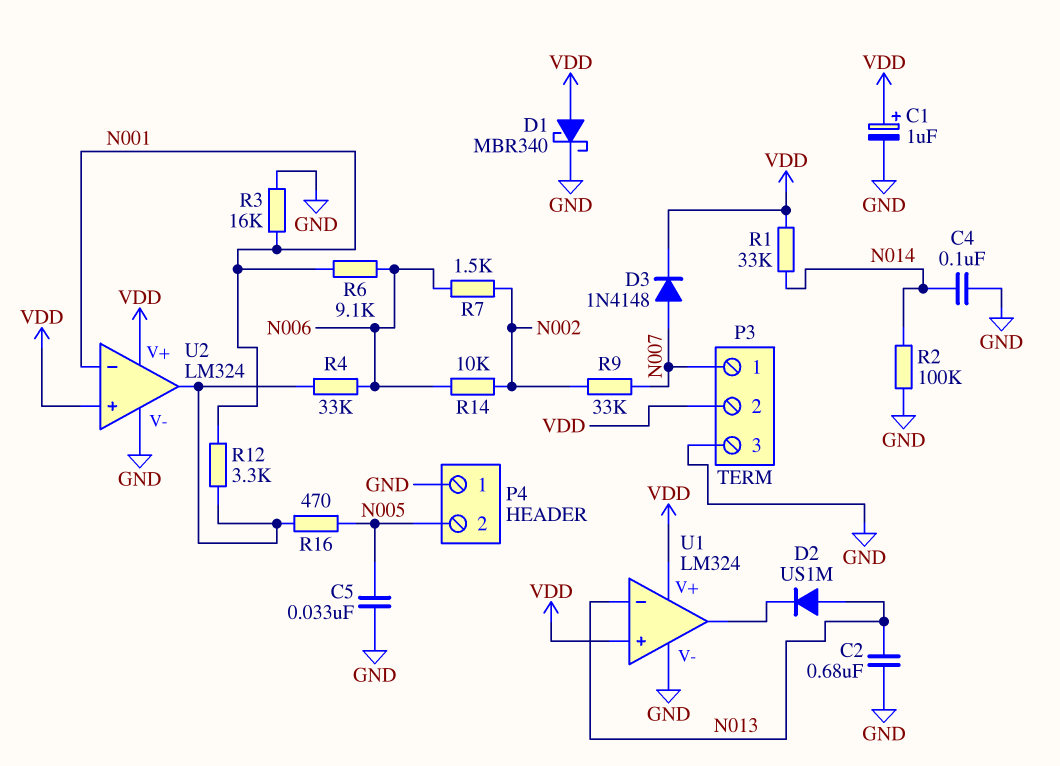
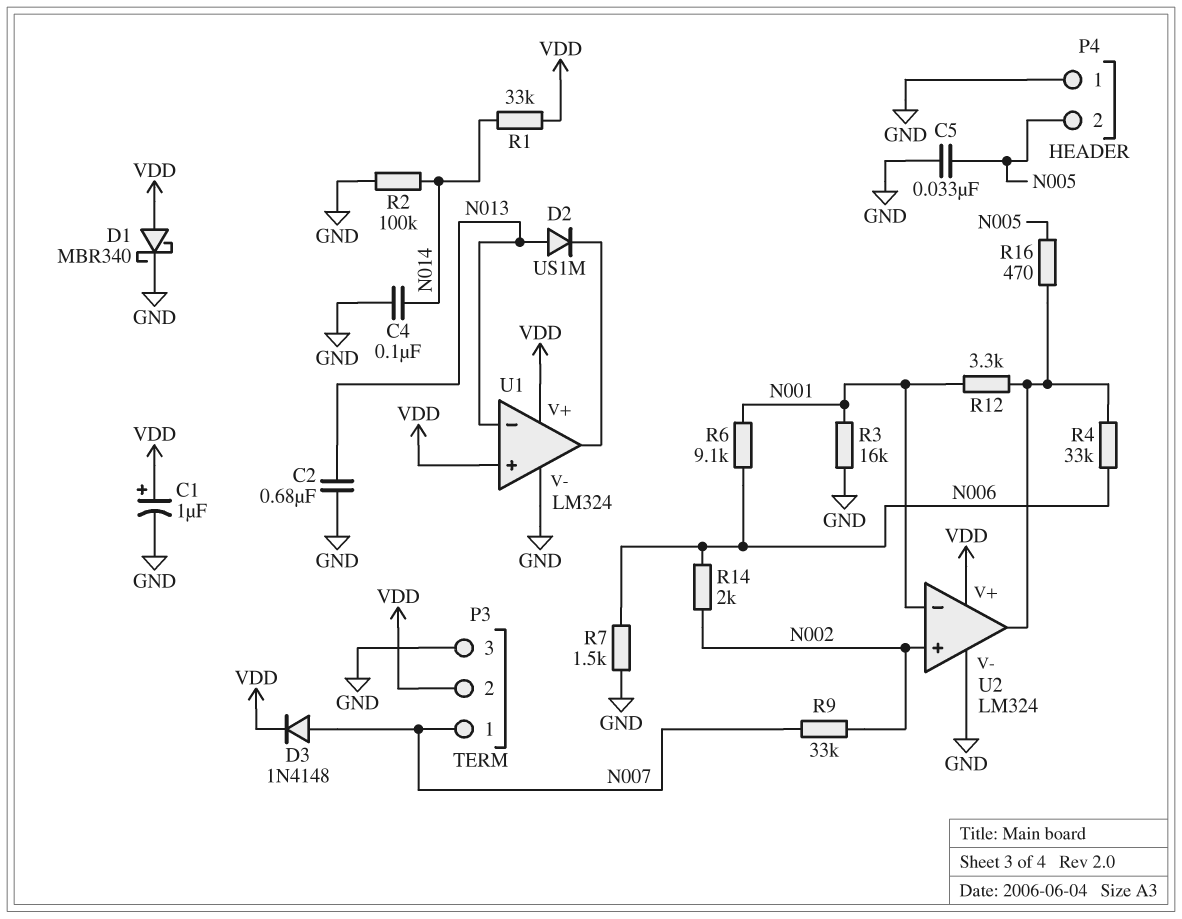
R7: 1.5k (N002, N006) -> 1.5k (GND, N006)
R14: 10k (N002, N006) -> 2k (N002, N006)
U2 pin in+: VDD -> N002

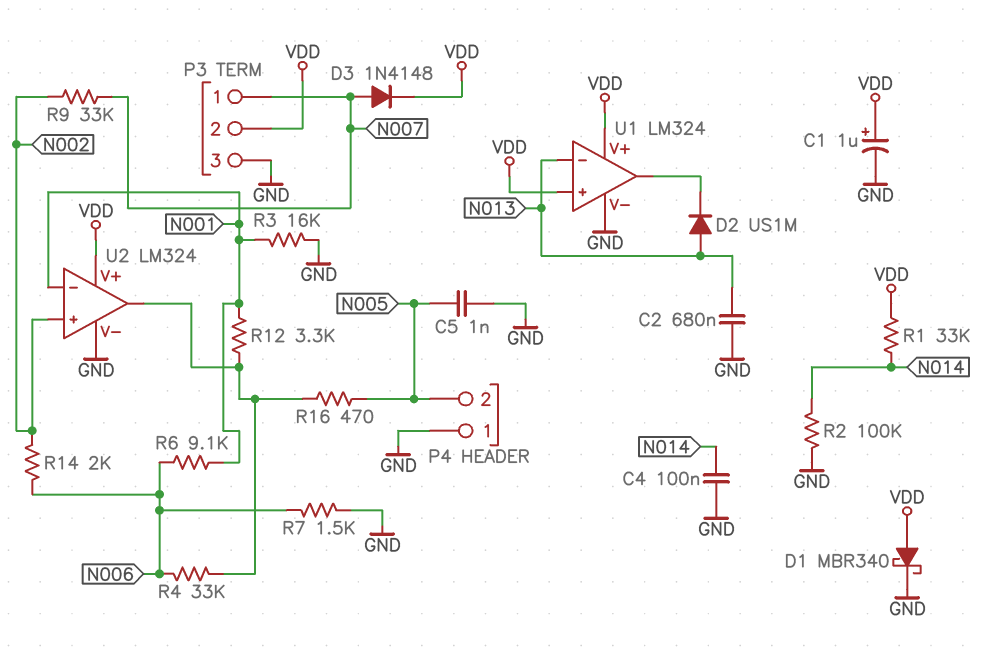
C5: 33nF (GND, N005) -> 1nF (GND, N005)

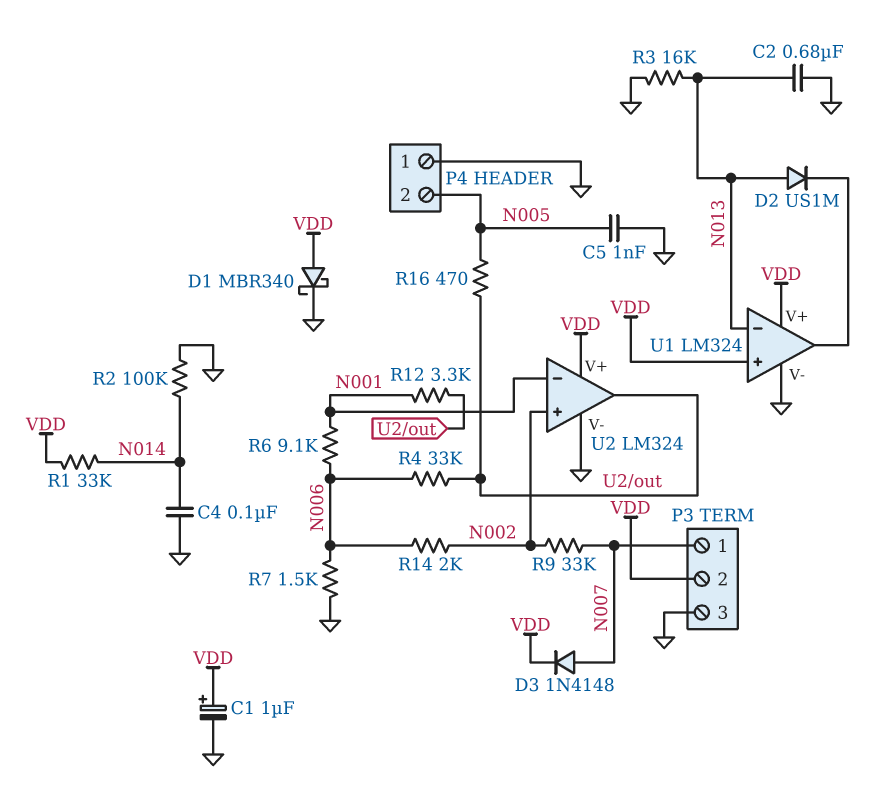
R3: 16k (GND, N001) -> 16k (GND, N013)

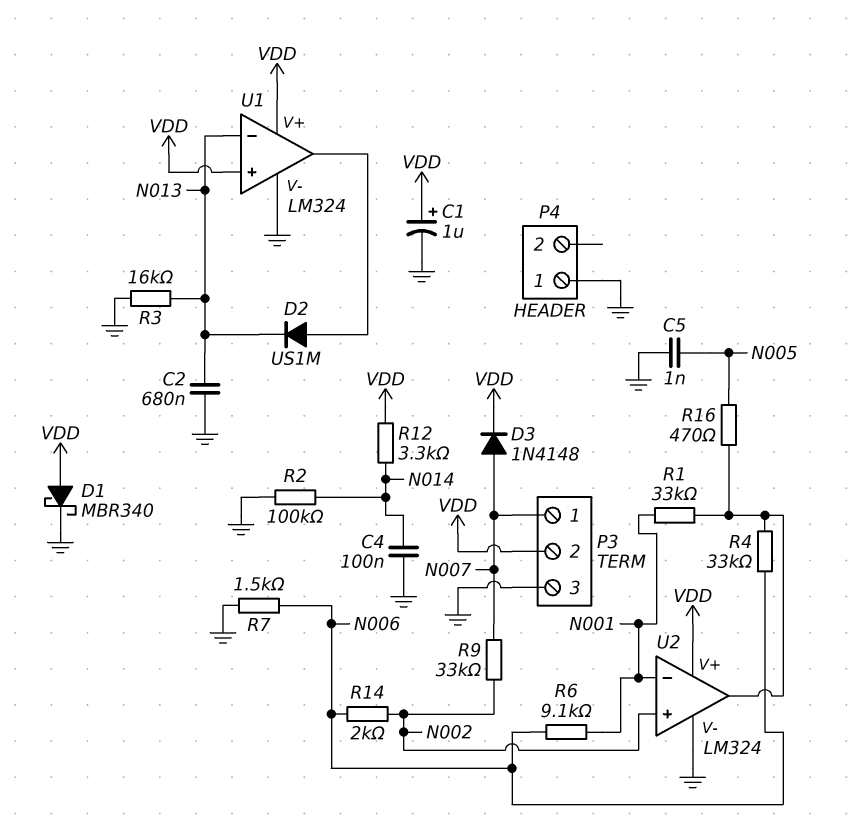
D2: diode US1M (A N013, K U1/out) -> diode US1M (A U1/out, K N013)
P4 pin 2: N005 -> none
R1: 33k (N014, VDD) -> 33k (N001, U2/out)
R12: 3.3k (N001, U2/out) -> 3.3k (N014, VDD)

